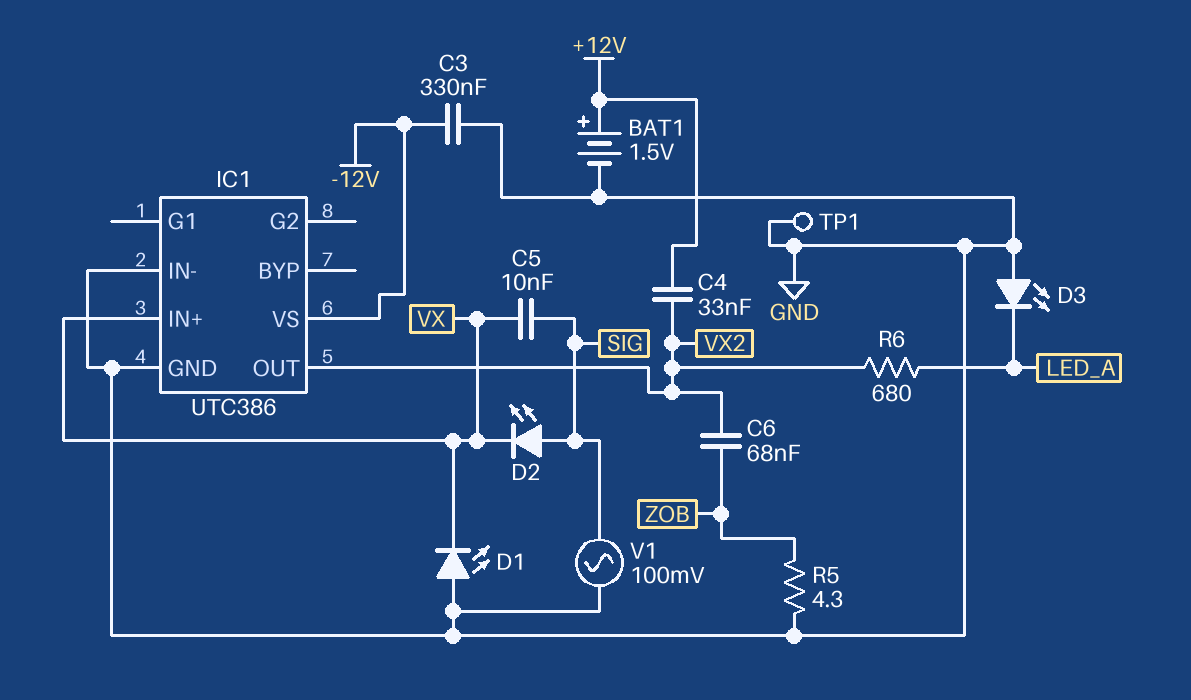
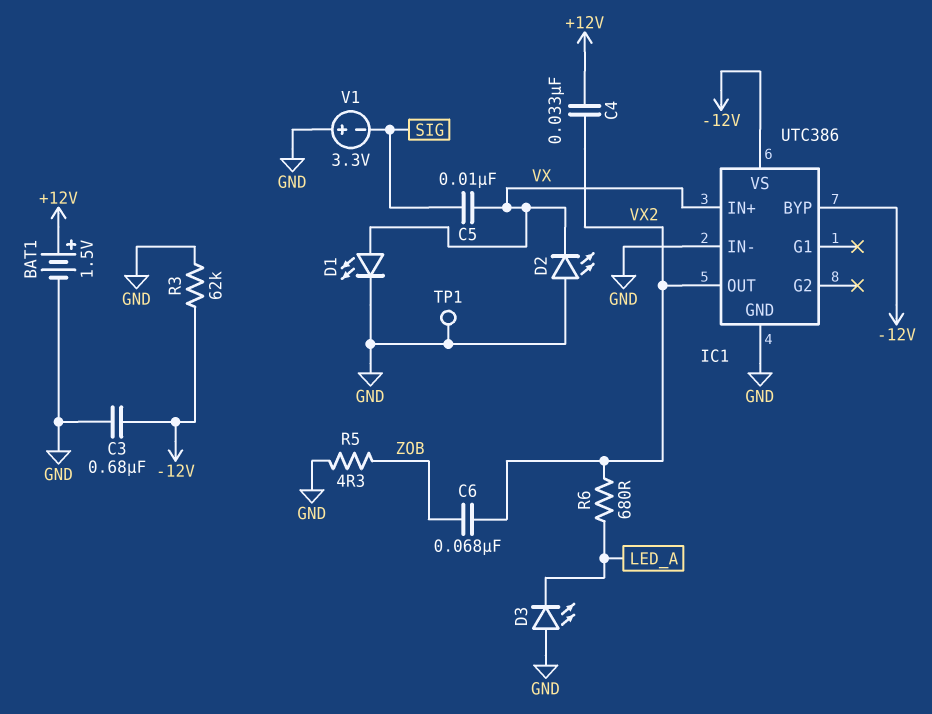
C3: 330nF (-12V, GND) -> 680nF (-12V, GND)
D1: LED (A GND, K VX) -> LED (A VX, K GND)
D2: LED (A SIG, K VX) -> LED (A GND, K VX)
IC1 pin BYP: none -> -12V
R3: none -> 62k (-12V, GND)
V1: AC 100mV (GND, SIG) -> 3.3V (plus GND, minus SIG)

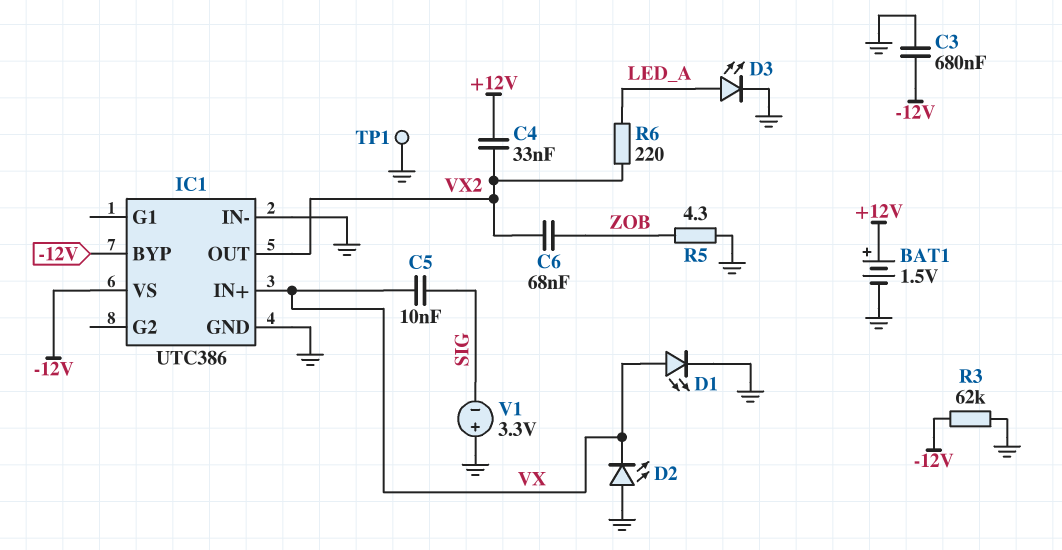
D3: LED (A GND, K LED_A) -> LED (A LED_A, K GND)
R6: 680 (LED_A, VX2) -> 220 (LED_A, VX2)

